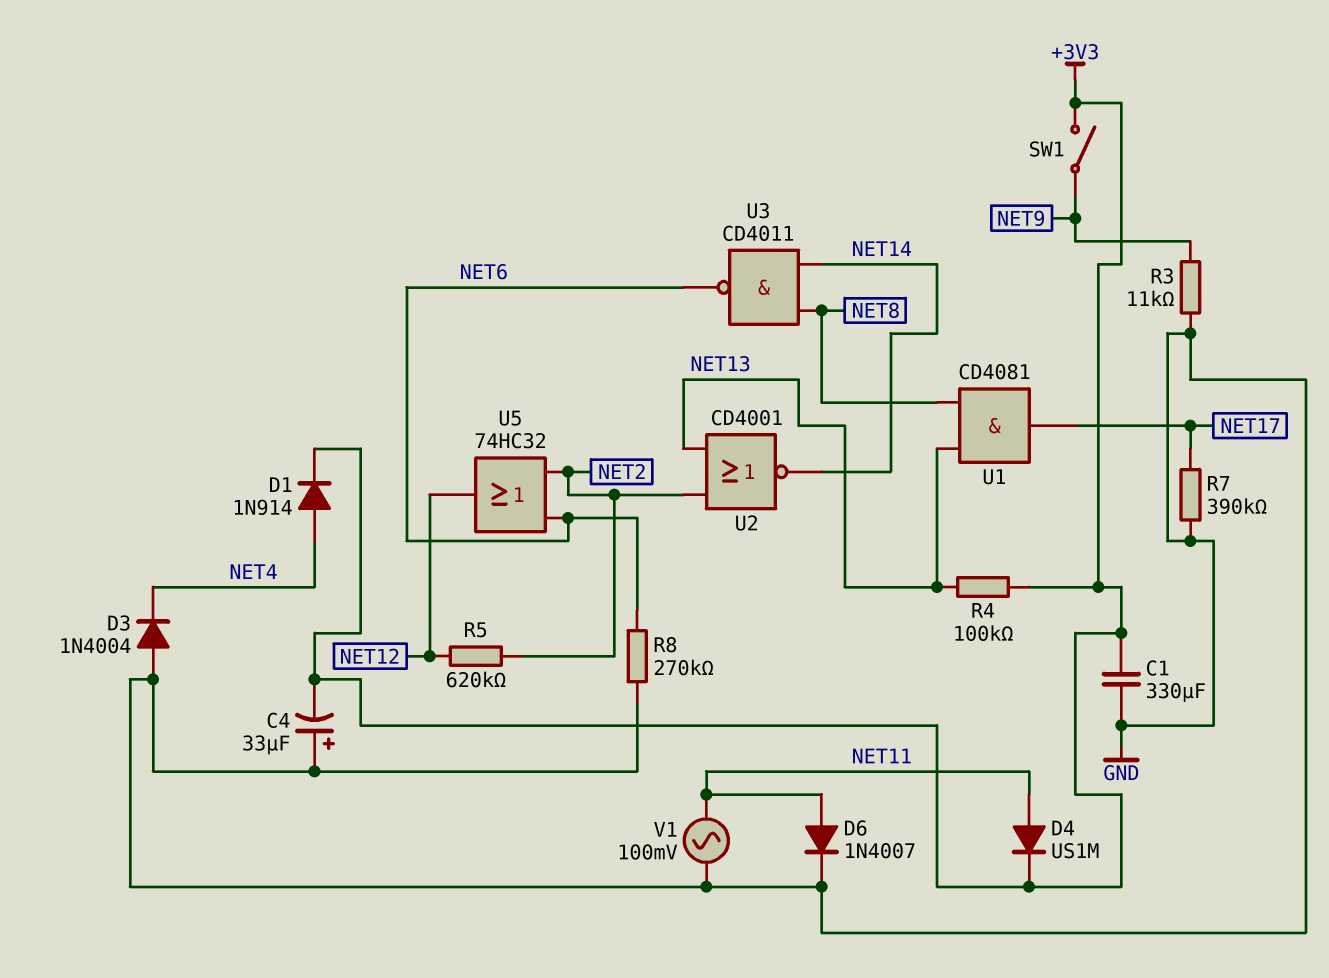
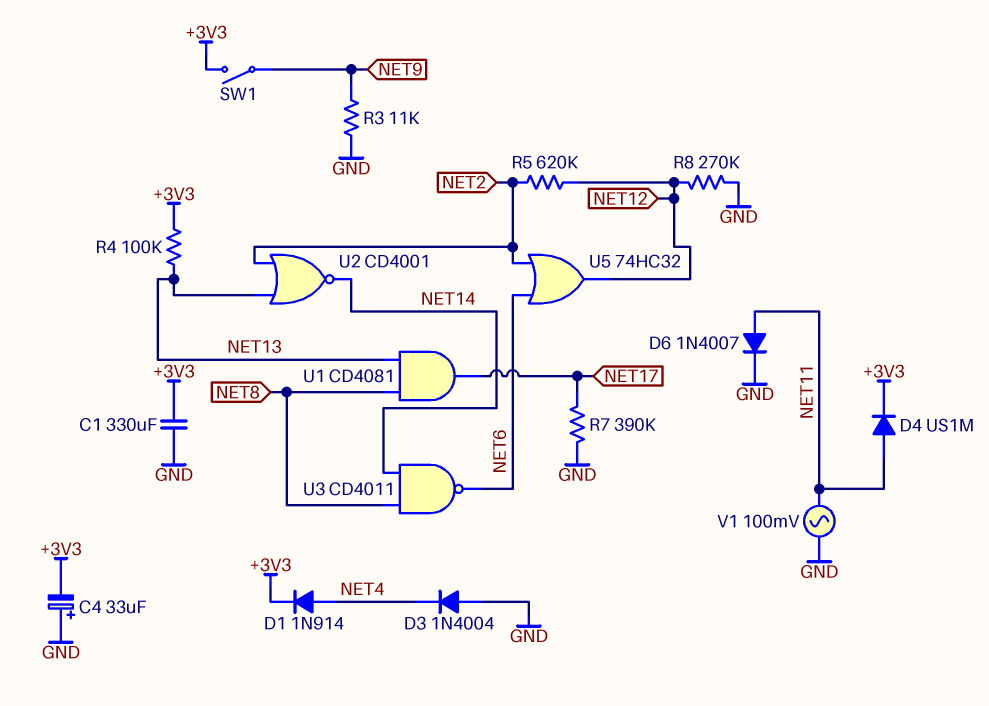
R8: 270k (GND, NET6) -> 270k (GND, NET12)

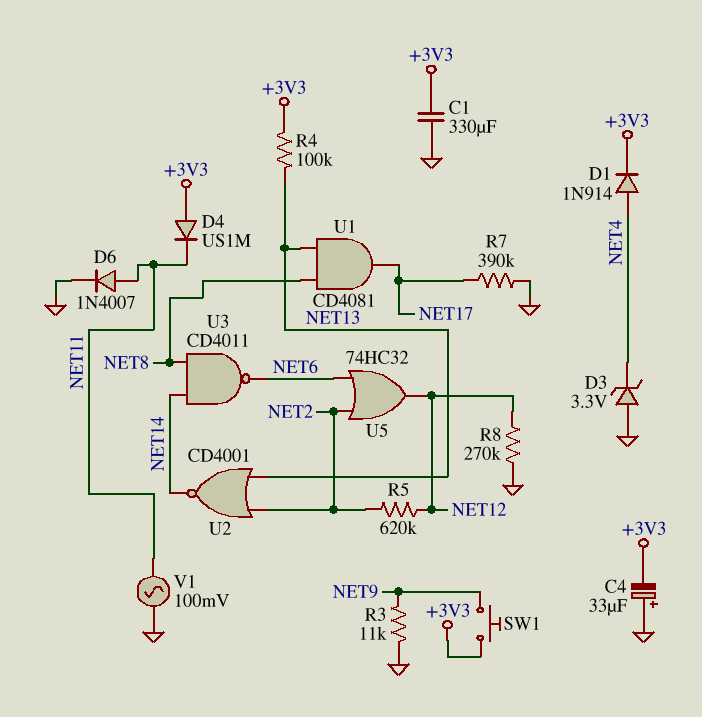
D3: diode 1N4004 (A GND, K NET4) -> zener 3.3V (A GND, K NET4)
D4: diode US1M (A NET11, K +3V3) -> diode US1M (A +3V3, K NET11)
SW1: switch (+3V3, NET9) -> button (+3V3, NET9)

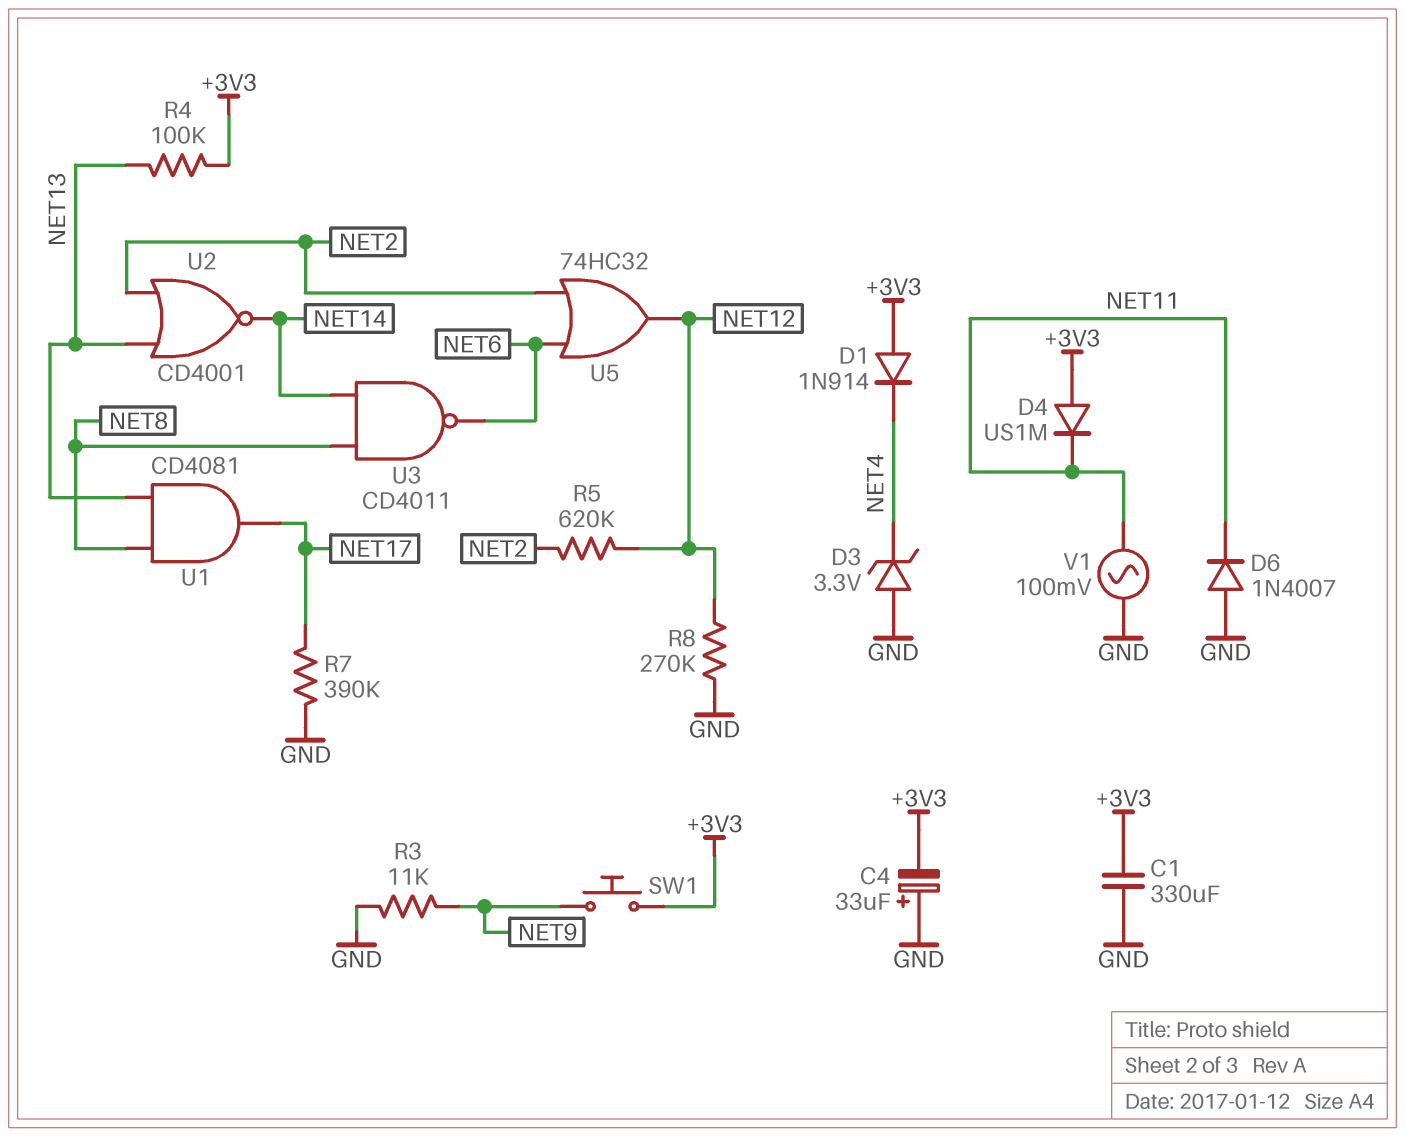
D1: diode 1N914 (A NET4, K +3V3) -> diode 1N914 (A +3V3, K NET4)
D6: diode 1N4007 (A NET11, K GND) -> diode 1N4007 (A GND, K NET11)

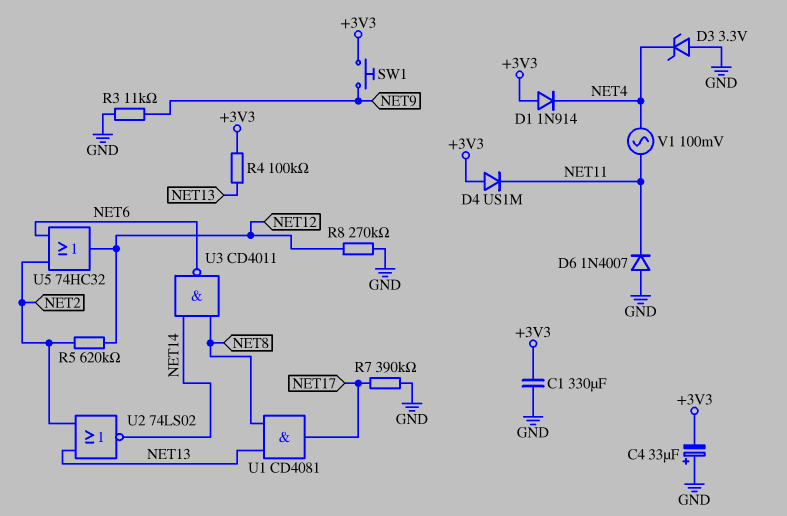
U2: NOR CD4001 (in NET2, in NET13, out NET14) -> NOR 74LS02 (in NET2, in NET13, out NET14)
V1: AC 100mV (GND, NET11) -> AC 100mV (NET4, NET11)

